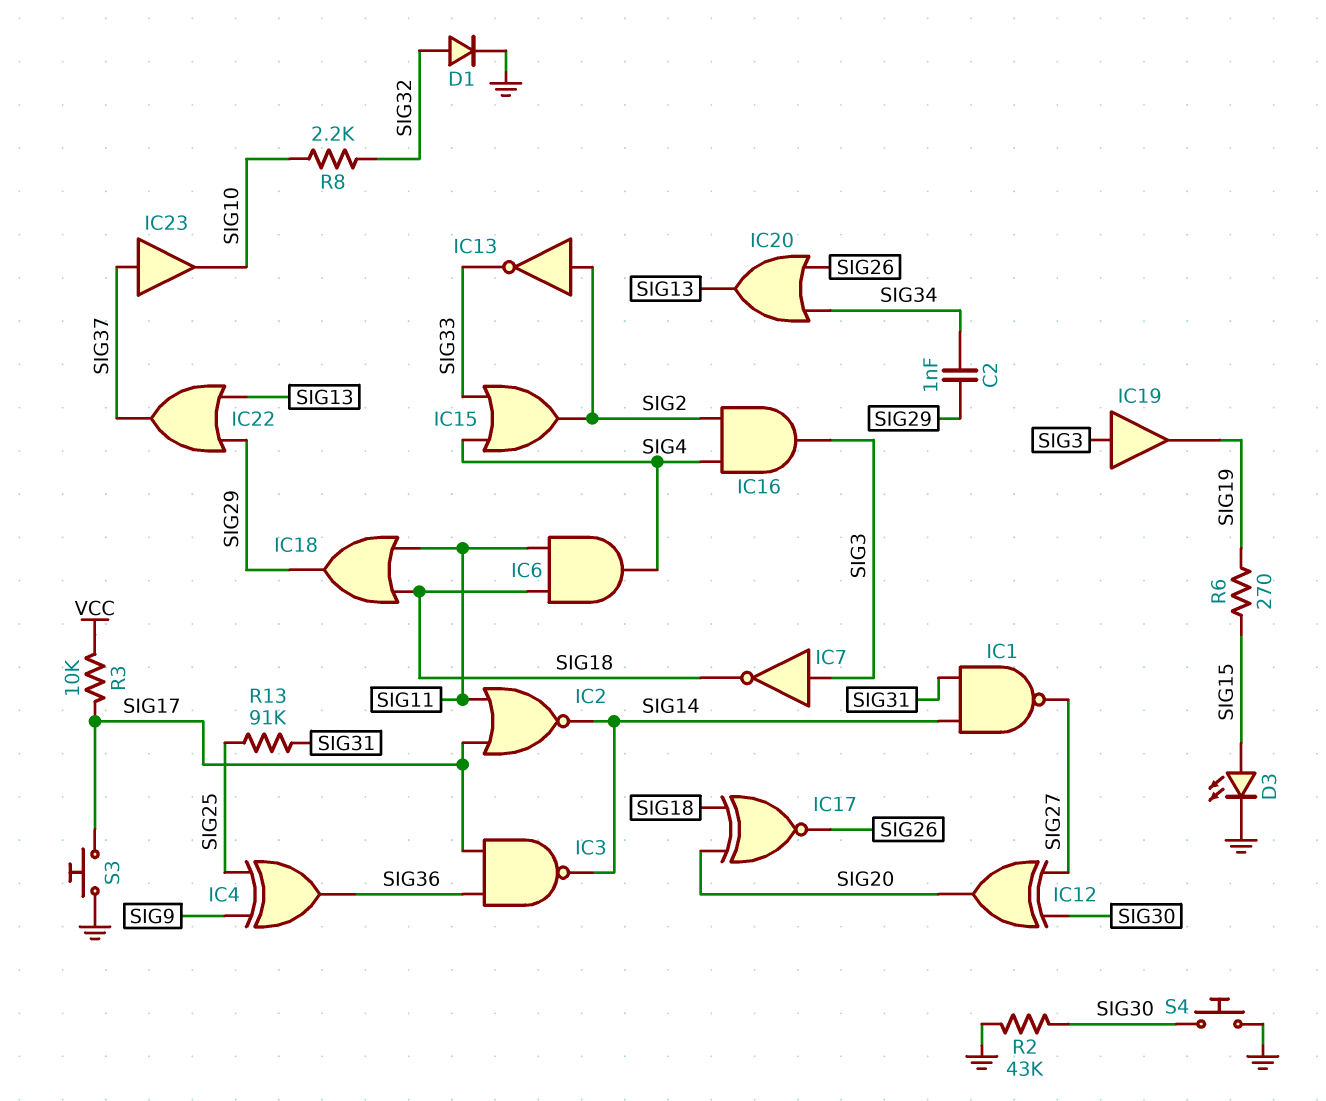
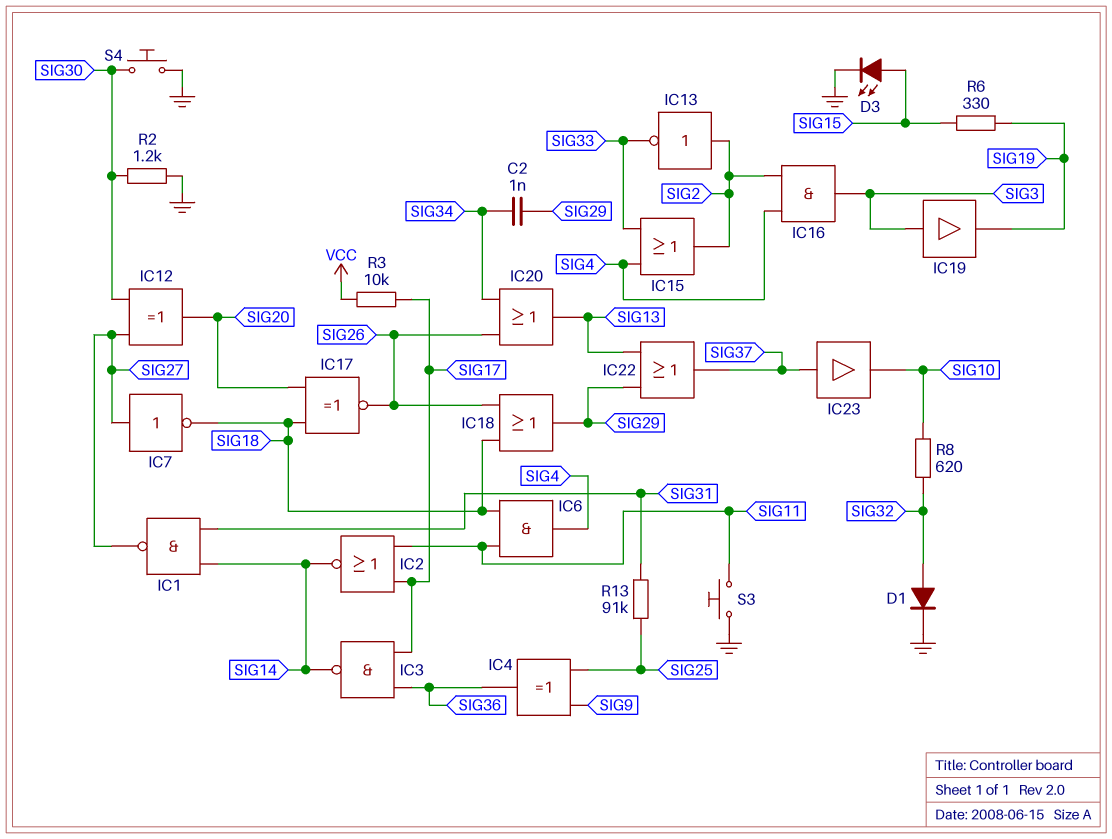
IC7: NOT (in SIG3, out SIG18) -> NOT (in SIG27, out SIG18)
IC18: OR (in SIG11, in SIG18, out SIG29) -> OR (in SIG18, in SIG26, out SIG29)
R2: 43k (GND, SIG30) -> 1.2k (GND, SIG30)
R6: 270 (SIG15, SIG19) -> 330 (SIG15, SIG19)
R8: 2.2k (SIG10, SIG32) -> 620 (SIG10, SIG32)
S3: button (GND, SIG17) -> button (GND, SIG11)

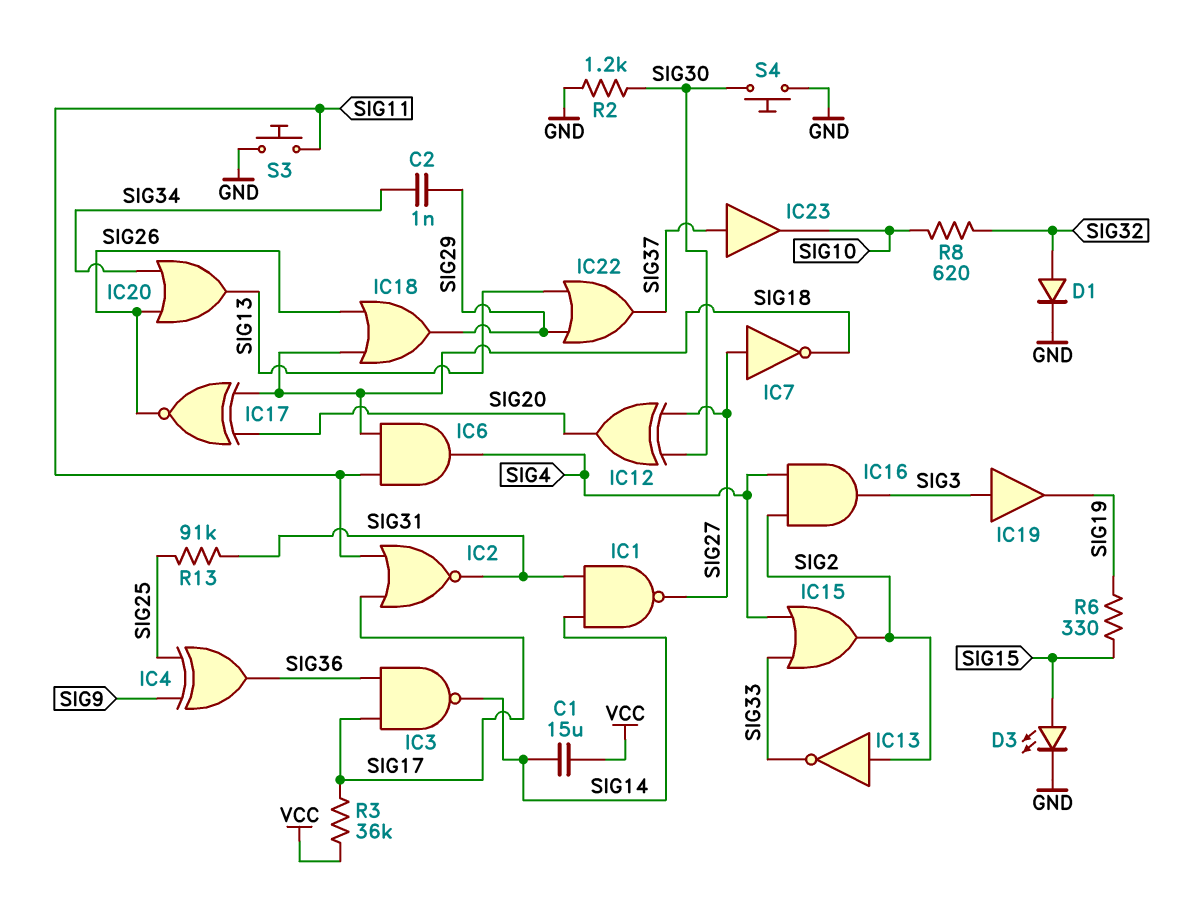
C1: none -> 15uF (SIG14, VCC)
IC2: NOR (in SIG11, in SIG17, out SIG14) -> NOR (in SIG11, in SIG17, out SIG31)
R3: 10k (SIG17, VCC) -> 36k (SIG17, VCC)

